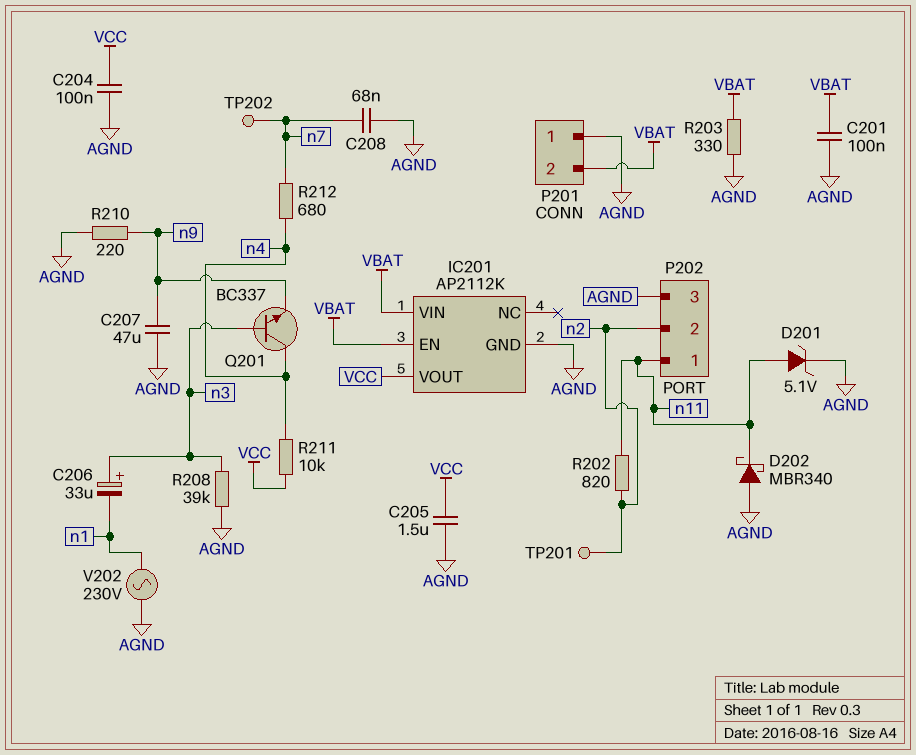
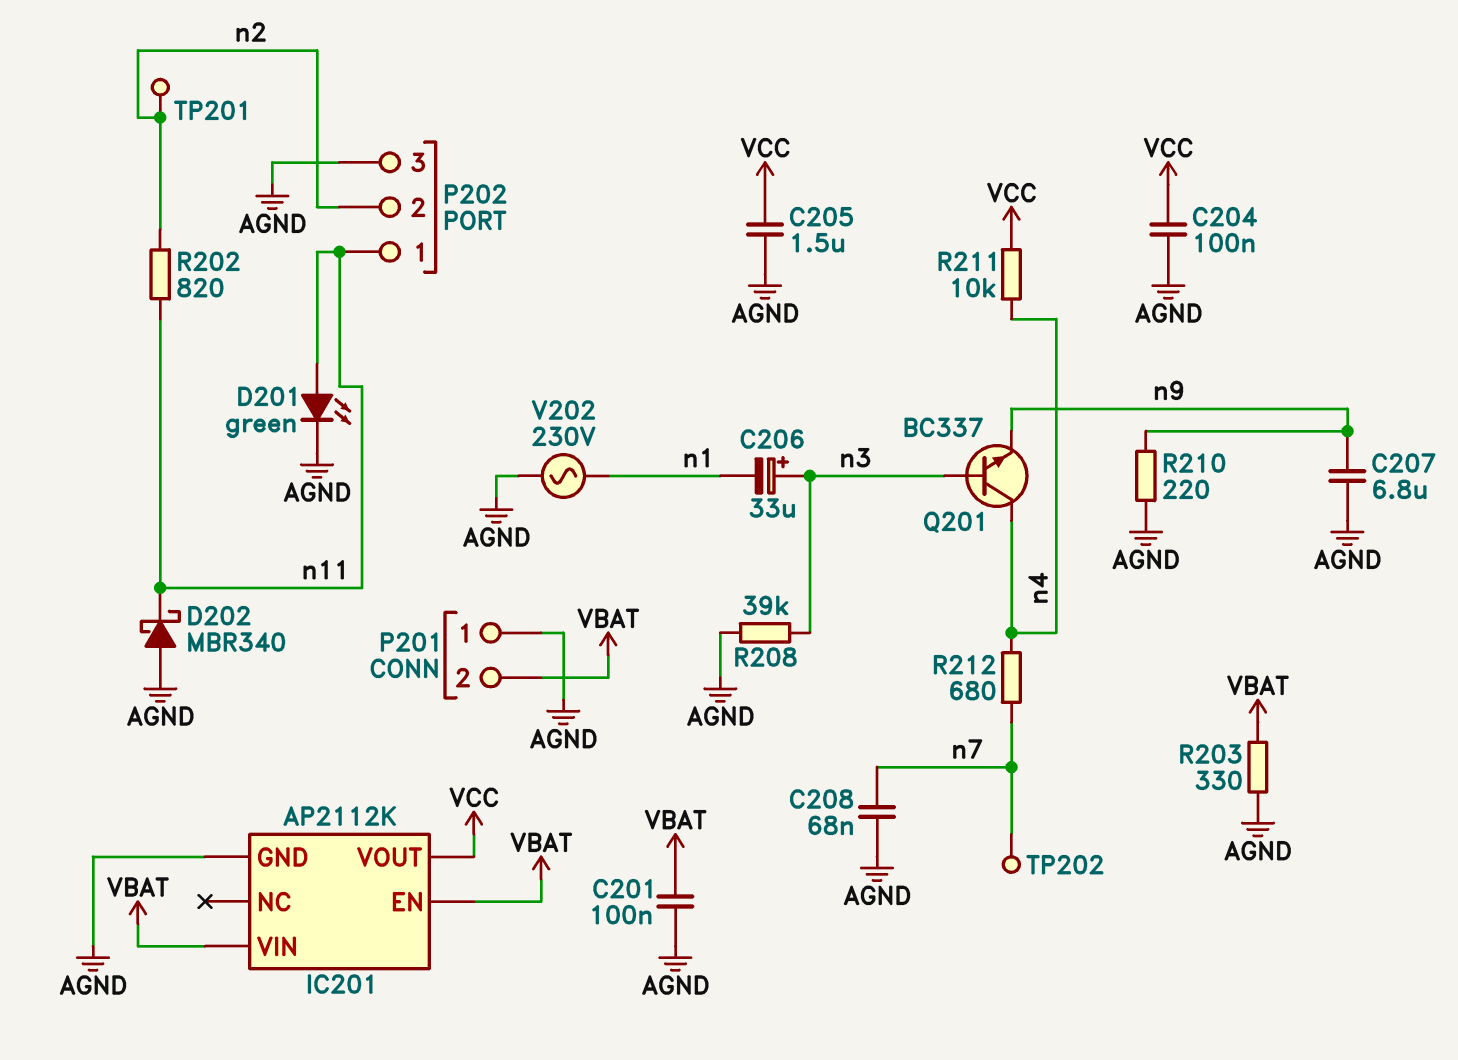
C207: 47uF (AGND, n9) -> 6.8uF (AGND, n9)
D201: zener 5.1V (A n11, K AGND) -> LED green (A n11, K AGND)

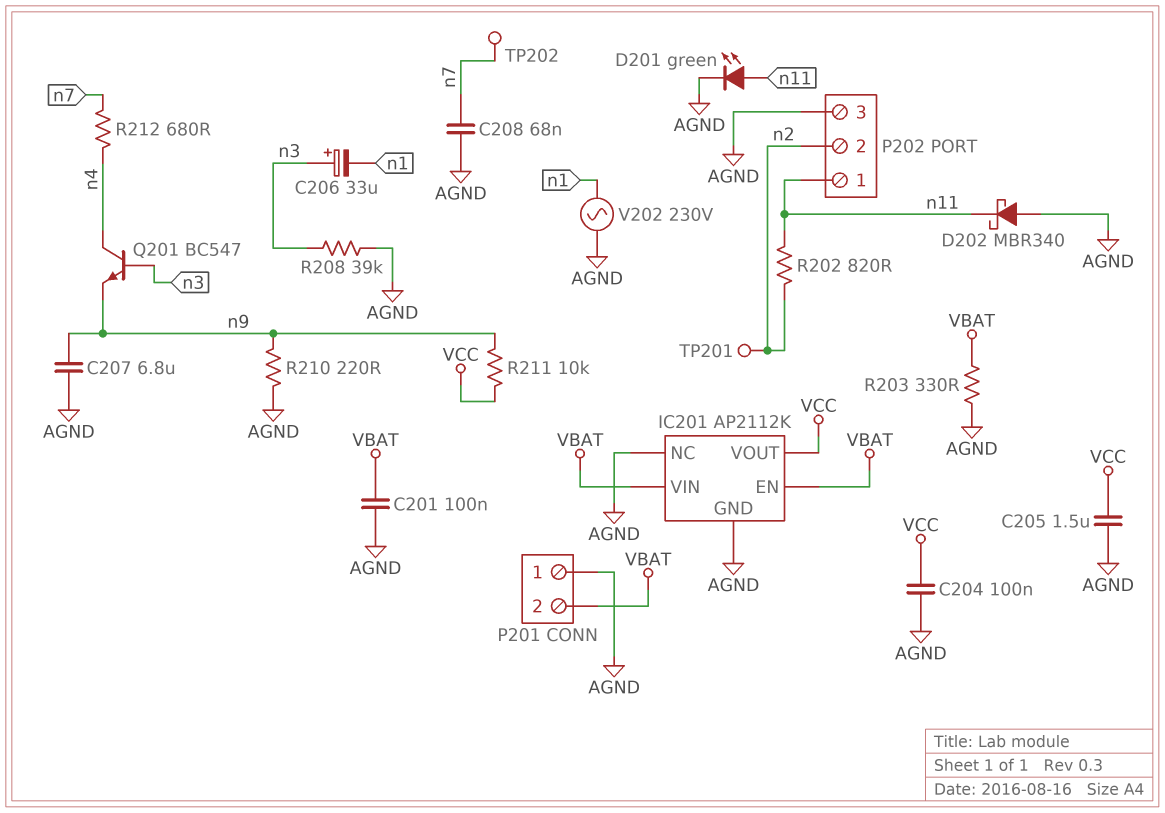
IC201 pin NC: none -> AGND
Q201: NPN BC337 (B n3, C n4, E n9) -> NPN BC547 (B n3, C n4, E n9)
R211: 10k (VCC, n4) -> 10k (VCC, n9)

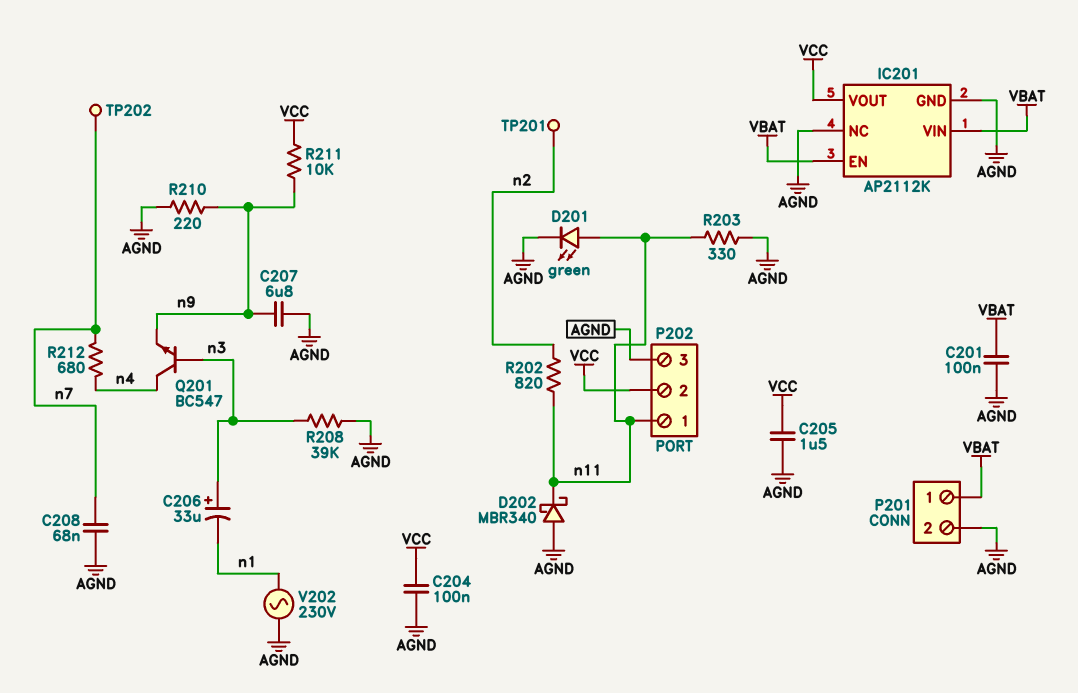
P201 pin 1: AGND -> VBAT
P201 pin 2: VBAT -> AGND
P202 pin 2: n2 -> VCC
R203: 330 (AGND, VBAT) -> 330 (AGND, n11)

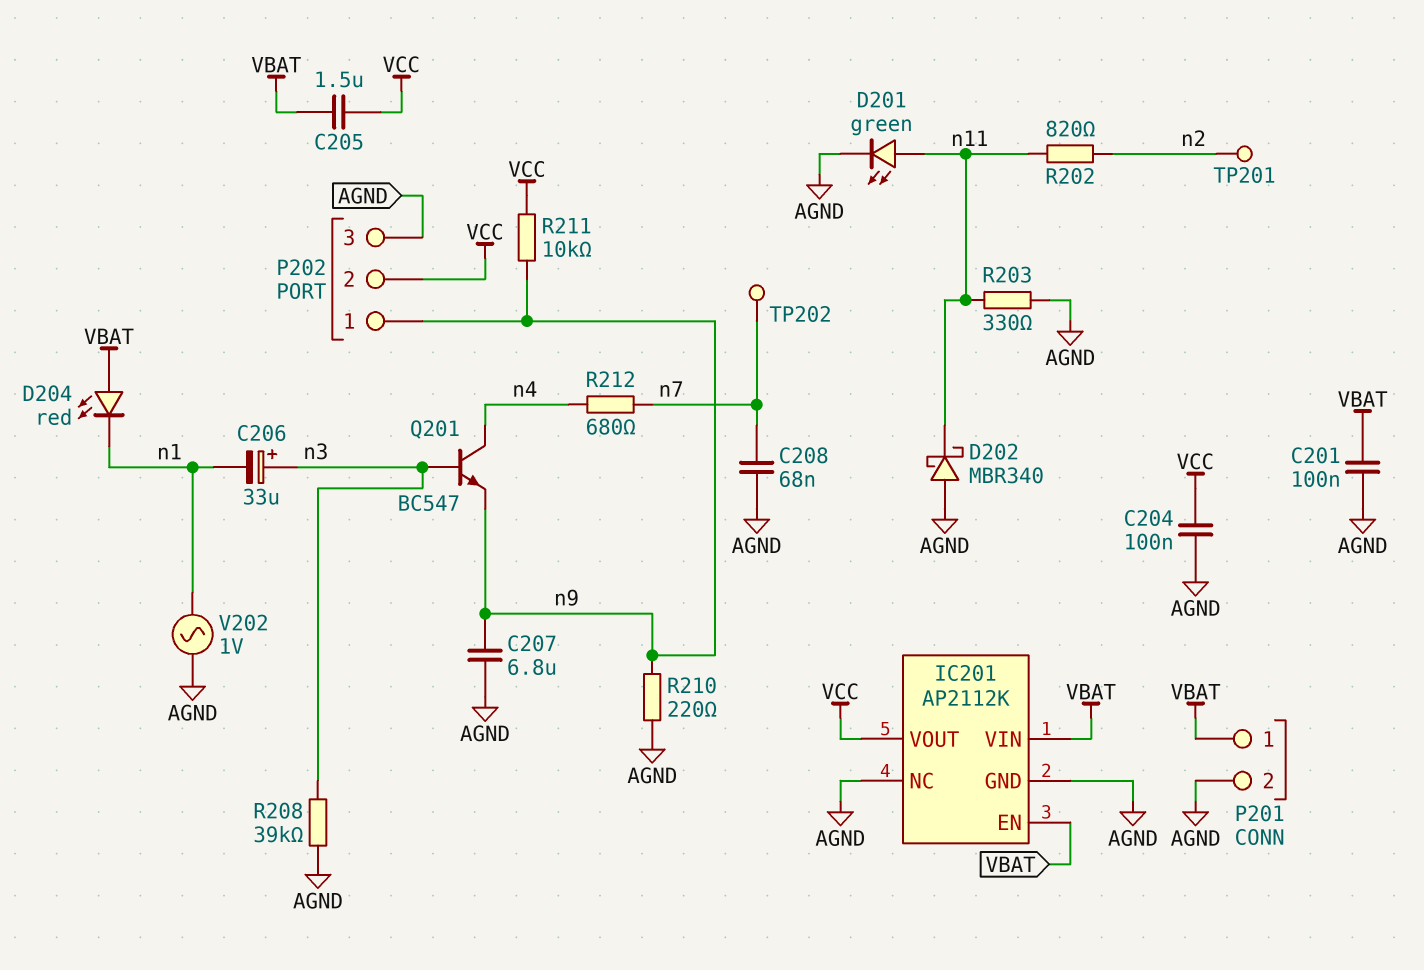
C205: 1.5uF (AGND, VCC) -> 1.5uF (VBAT, VCC)
D204: none -> LED red (A VBAT, K n1)
P202 pin 1: n11 -> n9
V202: AC 230V (AGND, n1) -> AC 1V (AGND, n1)

